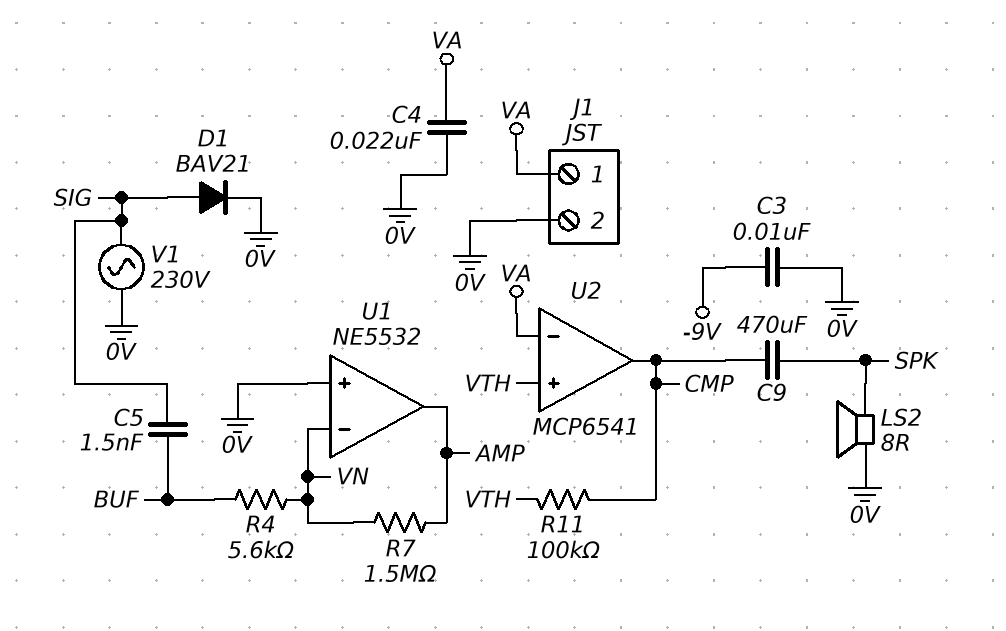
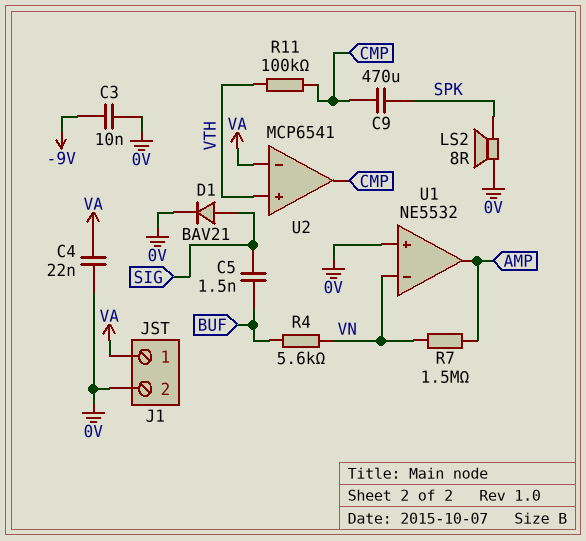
V1: AC 230V (0V, SIG) -> none

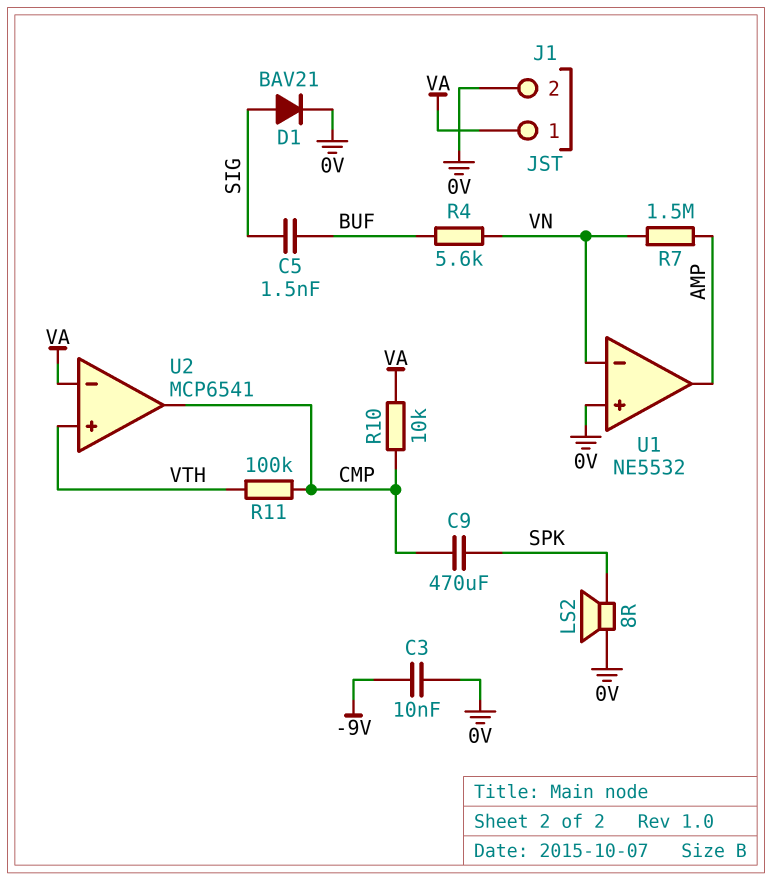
C4: 22nF (0V, VA) -> none
R10: none -> 10k (CMP, VA)

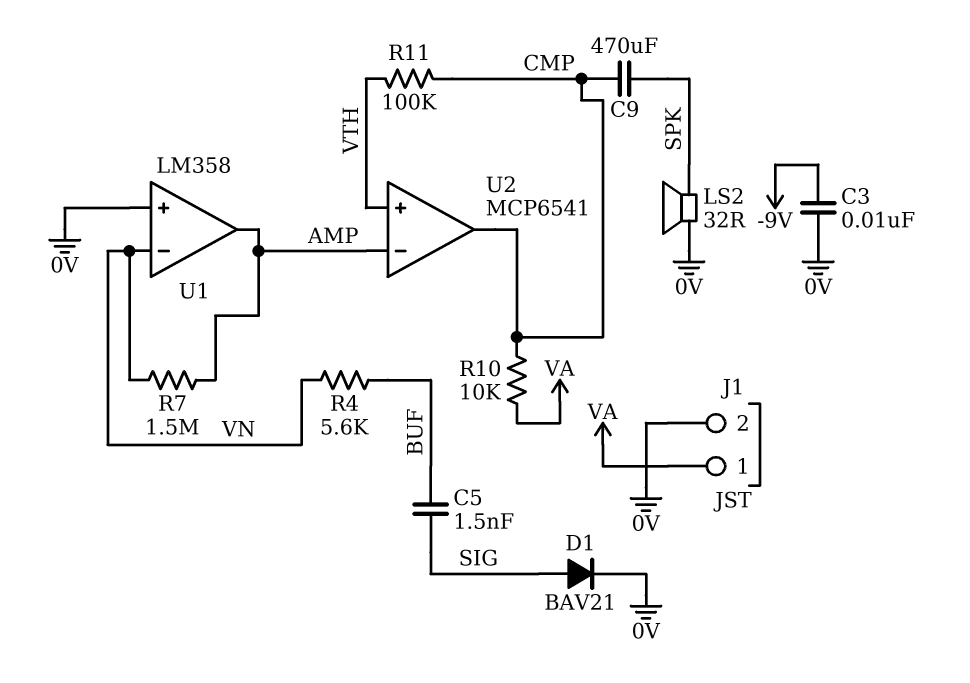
LS2: speaker 8R (0V, SPK) -> speaker 32R (0V, SPK)
U1: NE5532 -> LM358
U2 pin in-: VA -> AMP

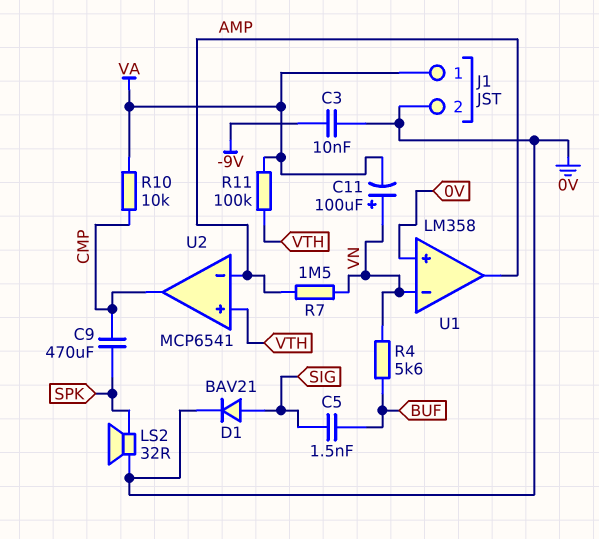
C11: none -> 100uF (plus VN, minus VA)
R11: 100k (CMP, VTH) -> 100k (VA, VTH)

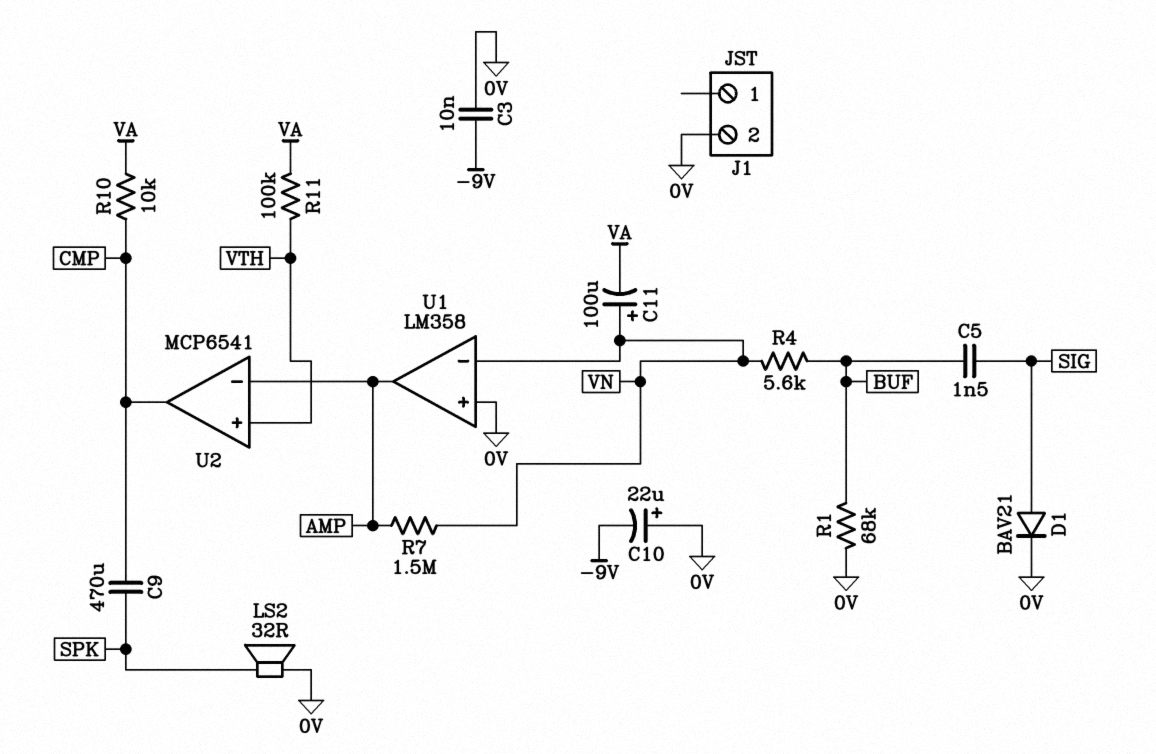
C10: none -> 22uF (plus 0V, minus -9V)
J1 pin 1: VA -> none
R1: none -> 68k (0V, BUF)

